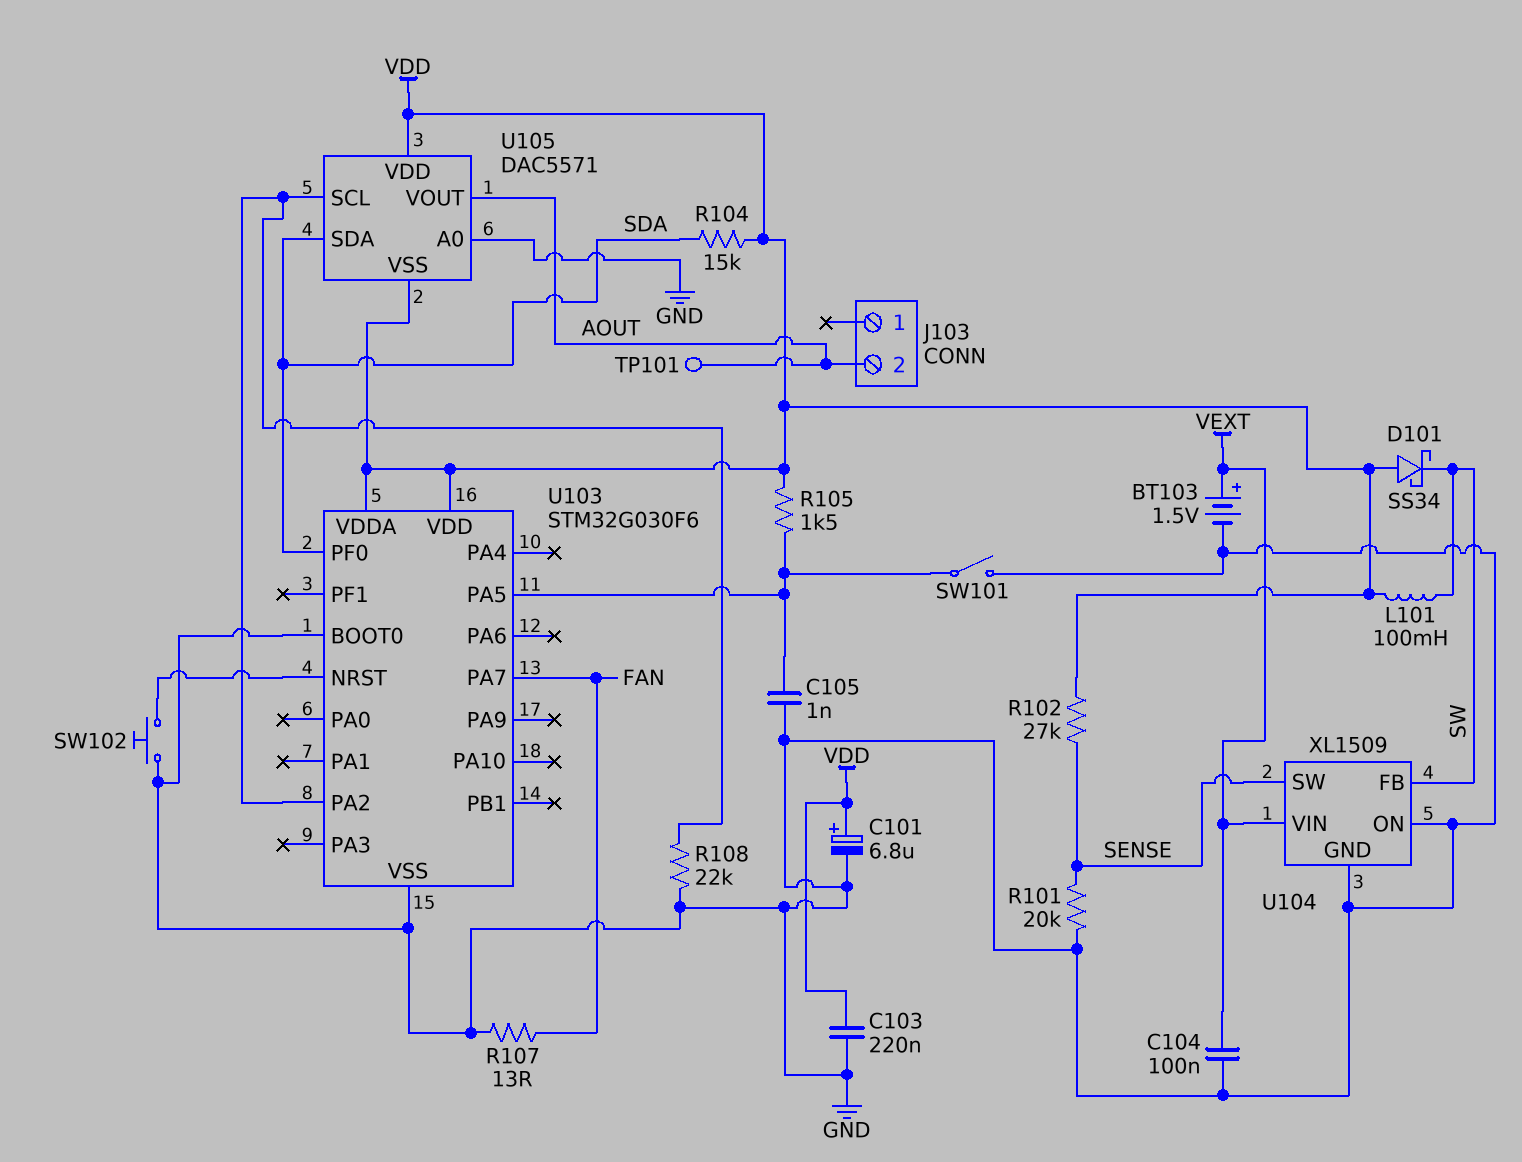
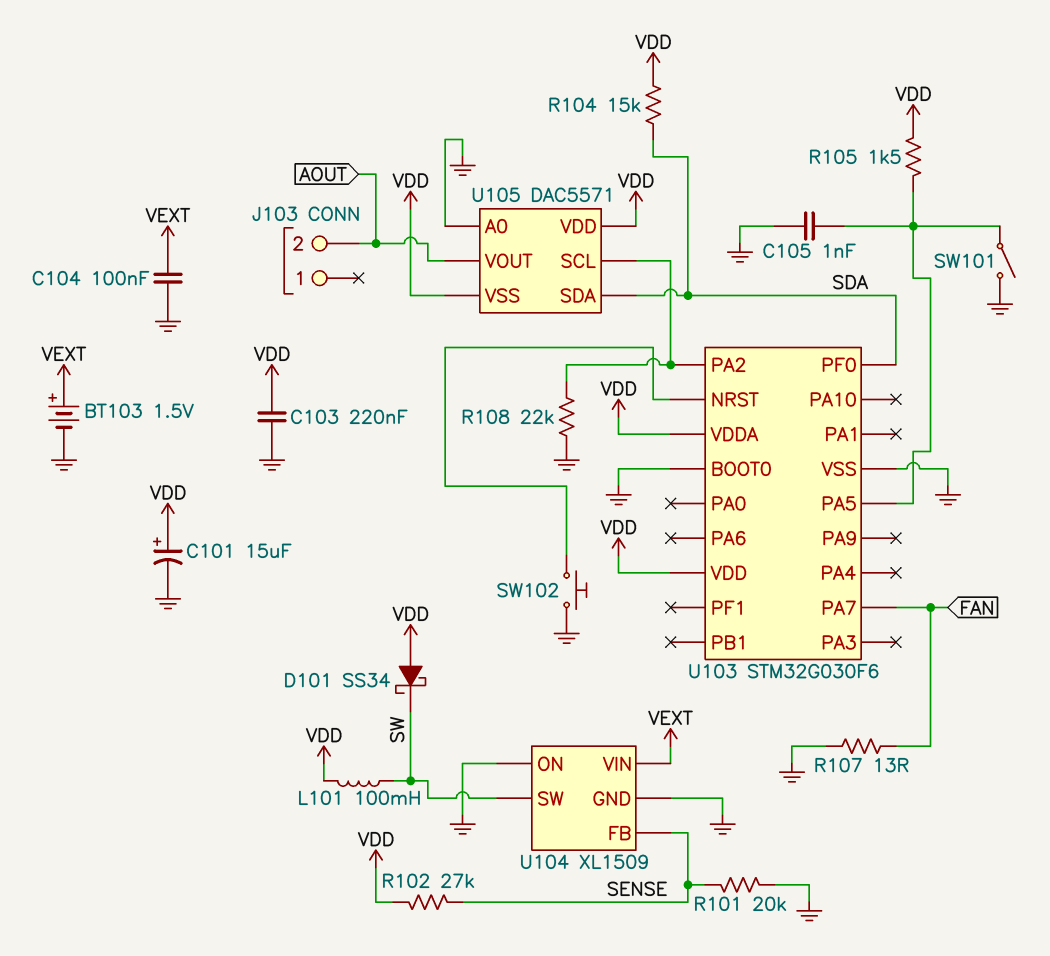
C101: 6.8uF (plus VDD, minus GND) -> 15uF (plus VDD, minus GND)
TP101: test point (AOUT) -> none
U104 pin FB: SW -> SENSE
U104 pin SW: SENSE -> SW

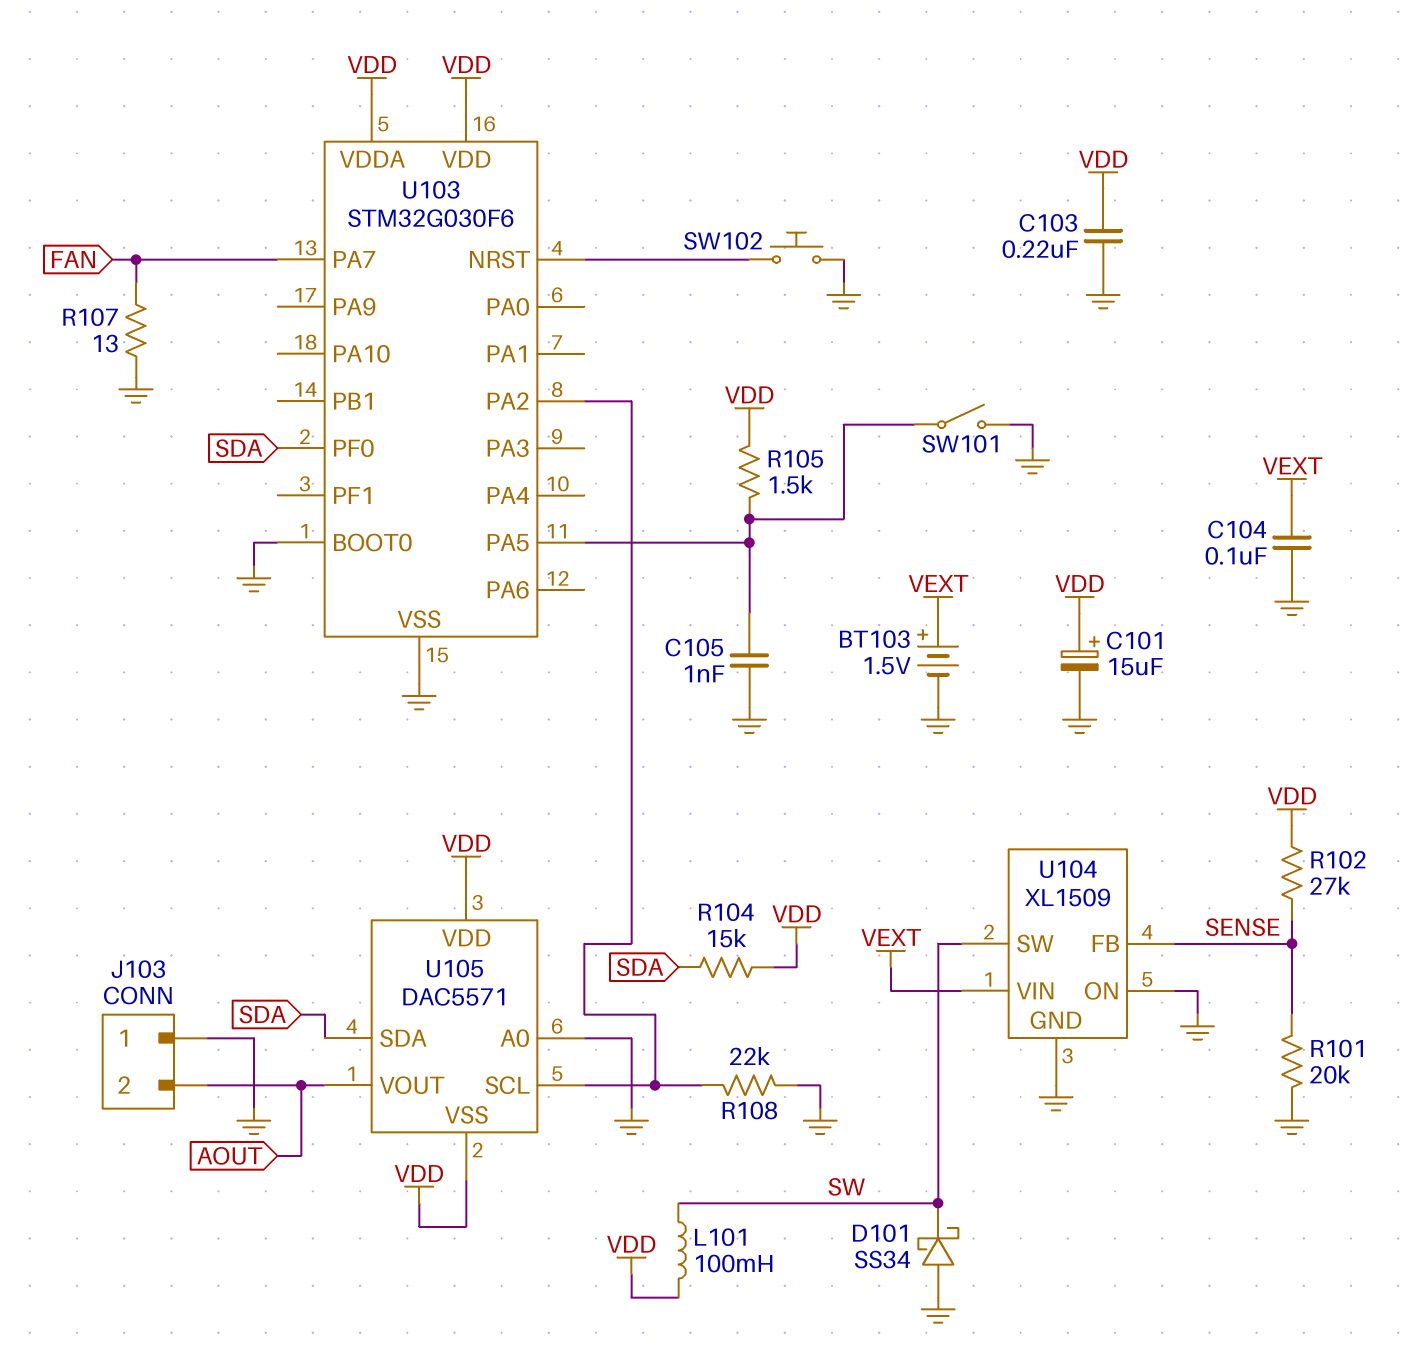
D101: schottky SS34 (A VDD, K SW) -> schottky SS34 (A GND, K SW)
J103 pin 1: none -> GND

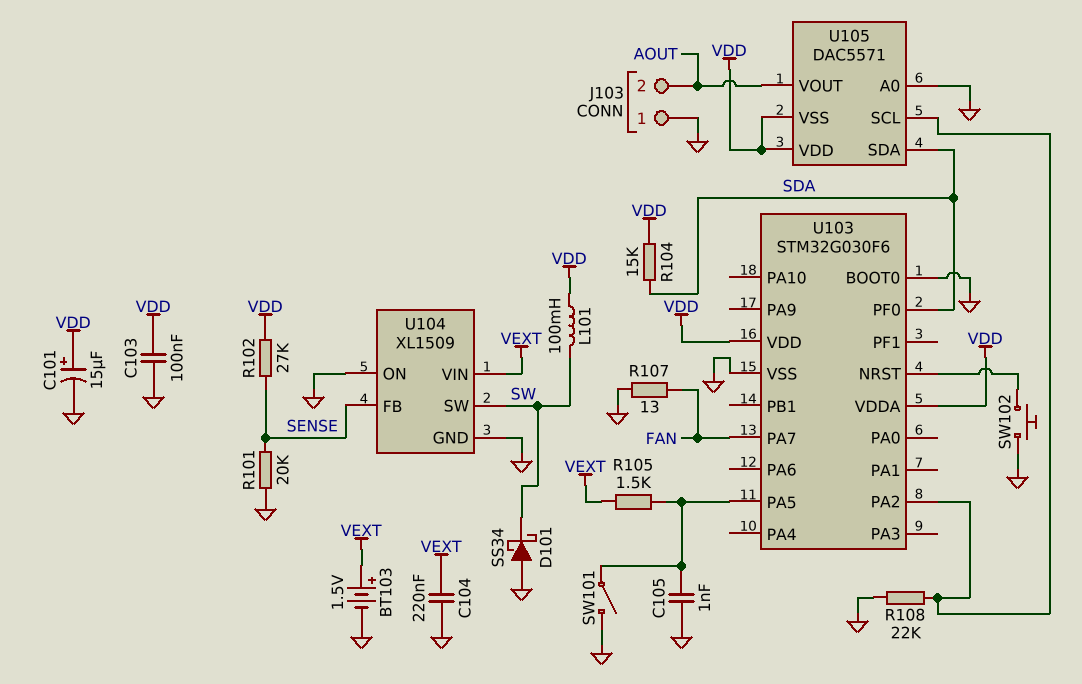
C103: 220nF (GND, VDD) -> 100nF (GND, VDD)
C104: 100nF (GND, VEXT) -> 220nF (GND, VEXT)
R105: 1.5k (U103/PA5, VDD) -> 1.5k (U103/PA5, VEXT)

